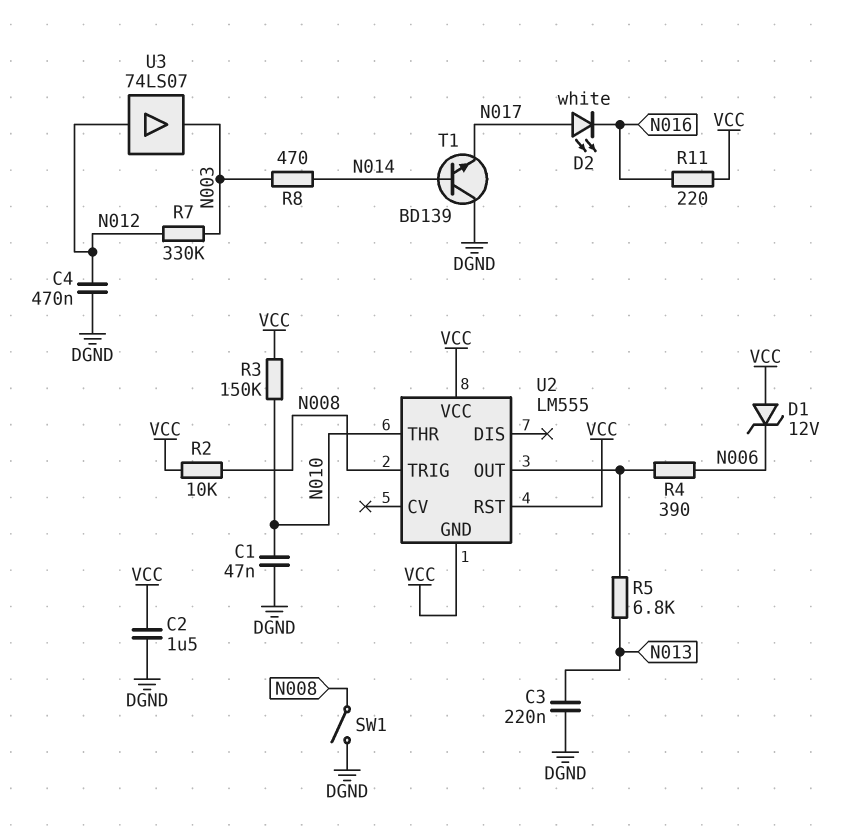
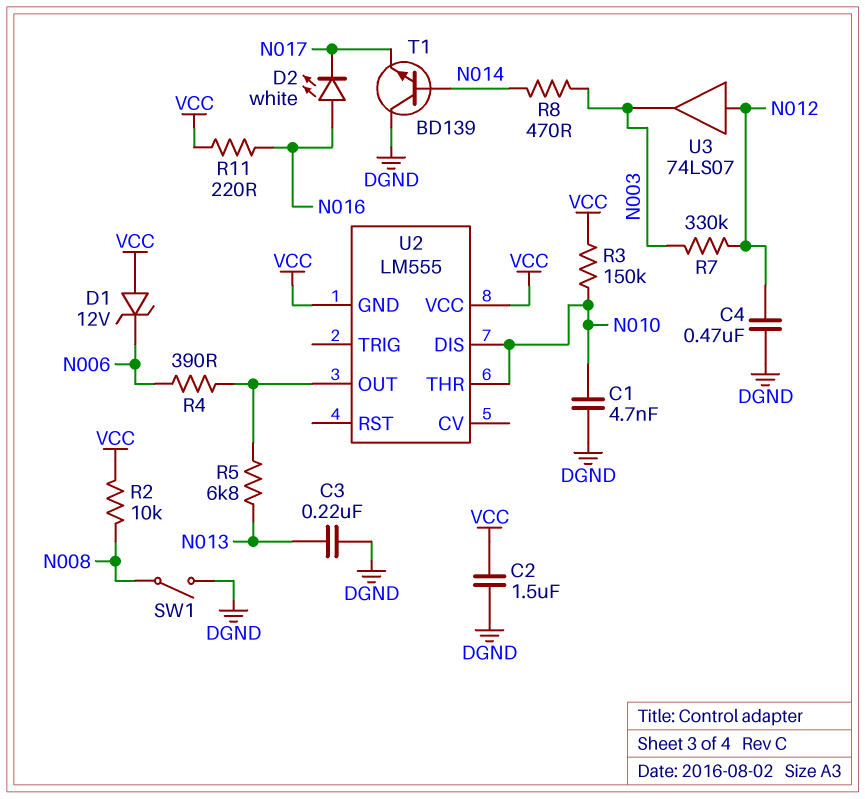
C1: 47nF (DGND, N010) -> 4.7nF (DGND, N010)
D2: LED white (A N017, K N016) -> LED white (A N016, K N017)
U2 pin DIS: none -> N010
U2 pin RST: VCC -> none
U2 pin TRIG: N008 -> none

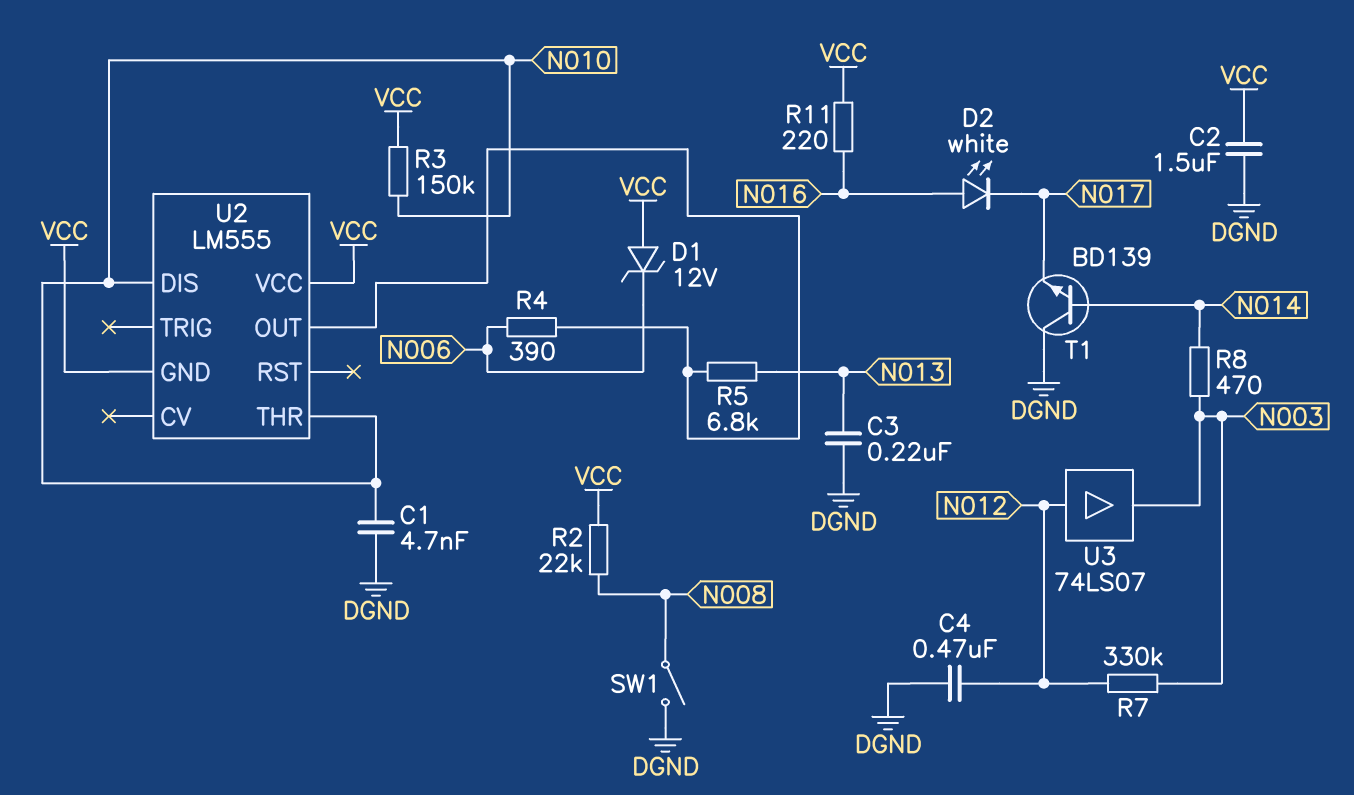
R2: 10k (N008, VCC) -> 22k (N008, VCC)

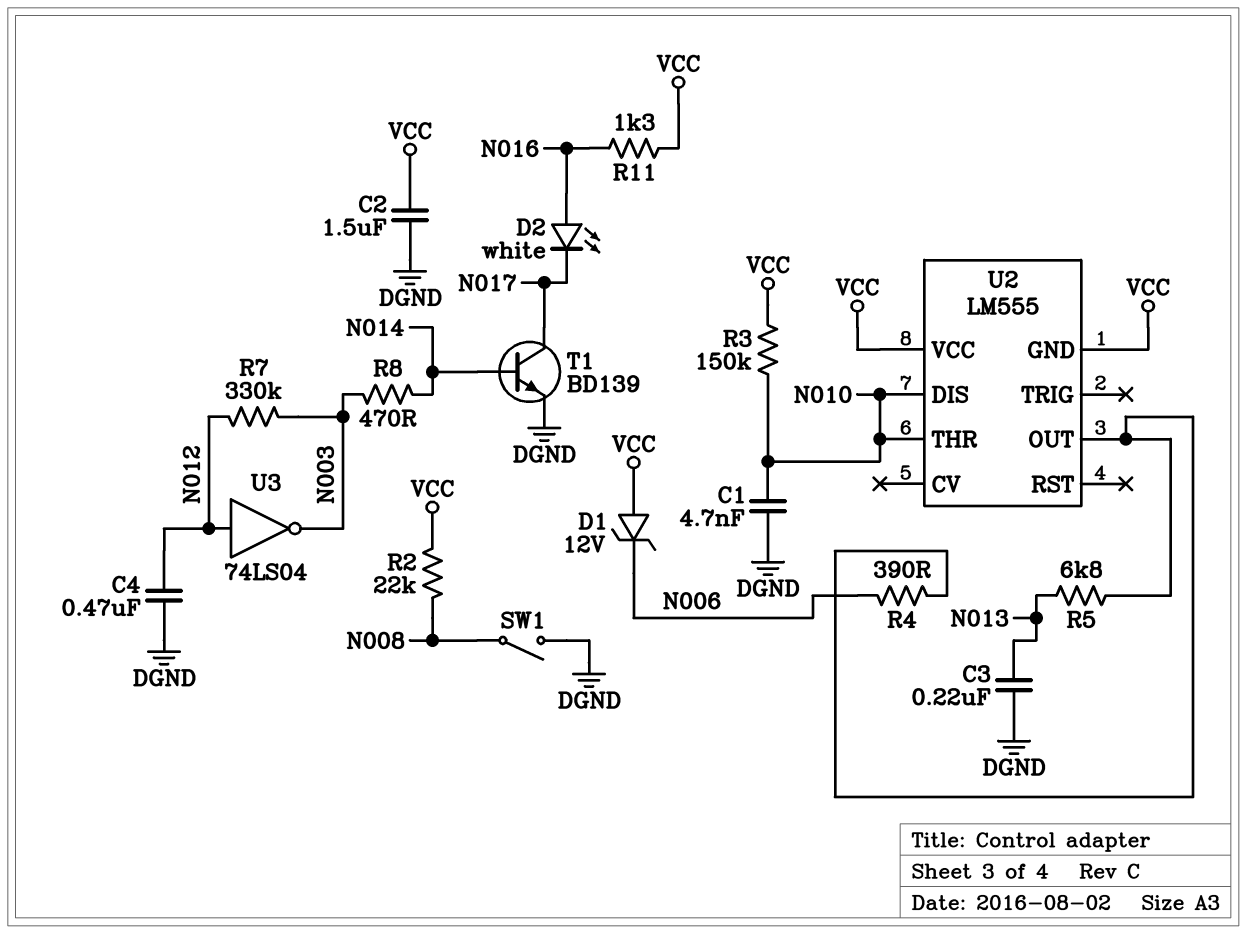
R11: 220 (N016, VCC) -> 1.3k (N016, VCC)
T1: NPN BD139 (B N014, C DGND, E N017) -> NPN BD139 (B N014, C N017, E DGND)
U3: buffer 74LS07 (in N012, out N003) -> NOT 74LS04 (in N012, out N003)

